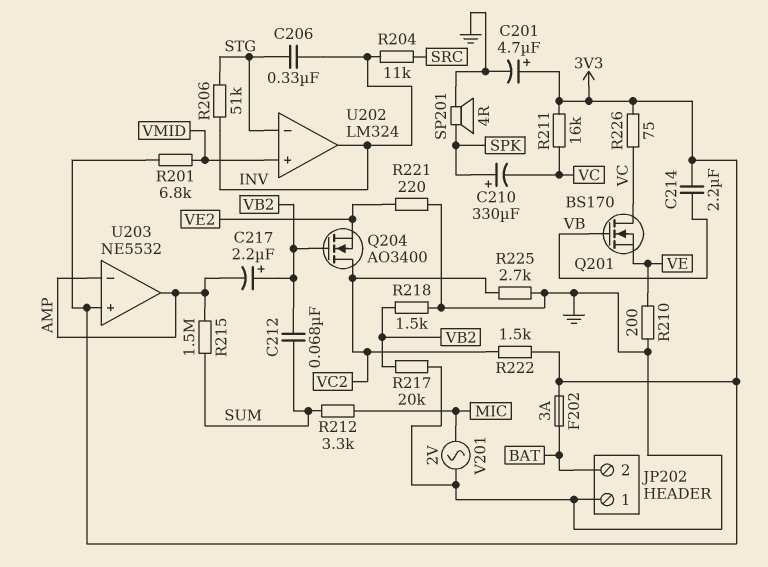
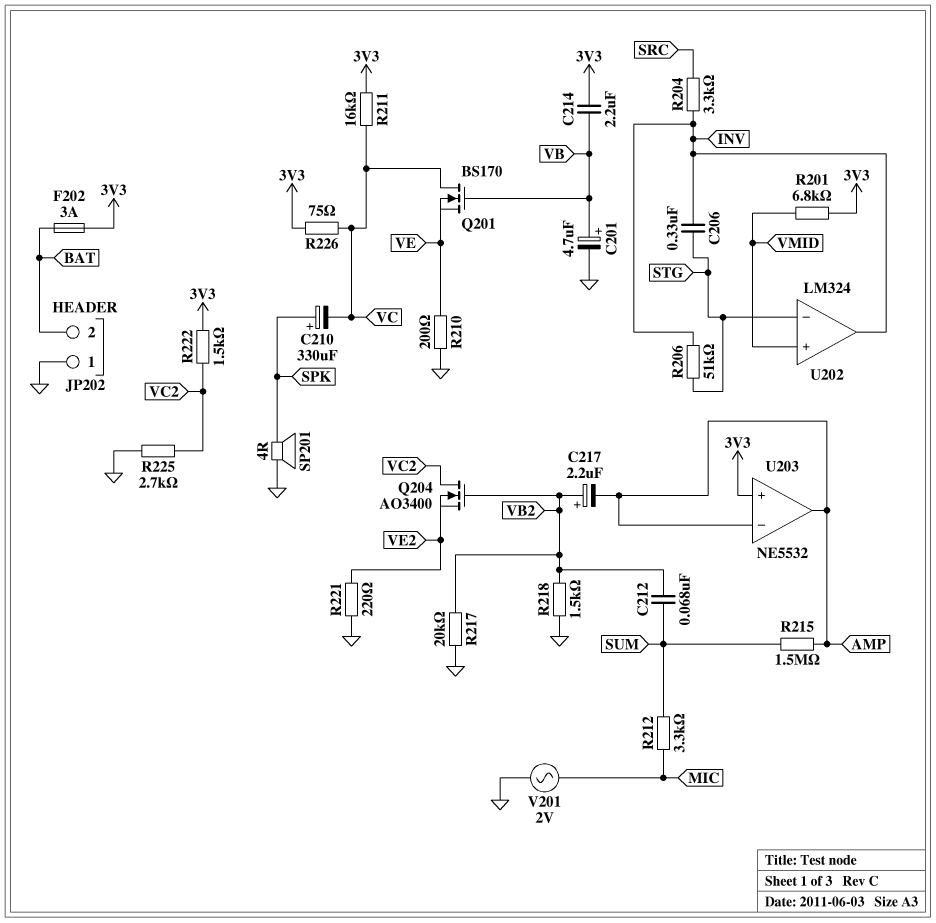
C201: 4.7uF (plus 3V3, minus GND) -> 4.7uF (plus VB, minus GND)
R204: 11k (INV, SRC) -> 3.3k (INV, SRC)

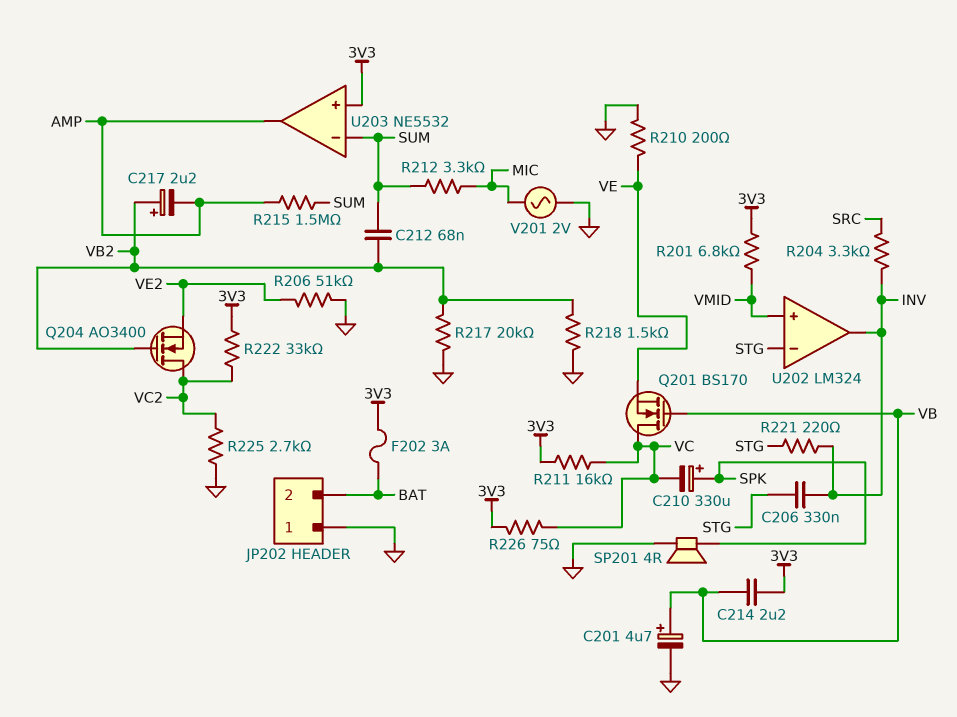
R206: 51k (INV, STG) -> 51k (GND, VE2)
R221: 220 (GND, VE2) -> 220 (INV, STG)
R222: 1.5k (3V3, VC2) -> 33k (3V3, VC2)
U203 pin in-: AMP -> SUM

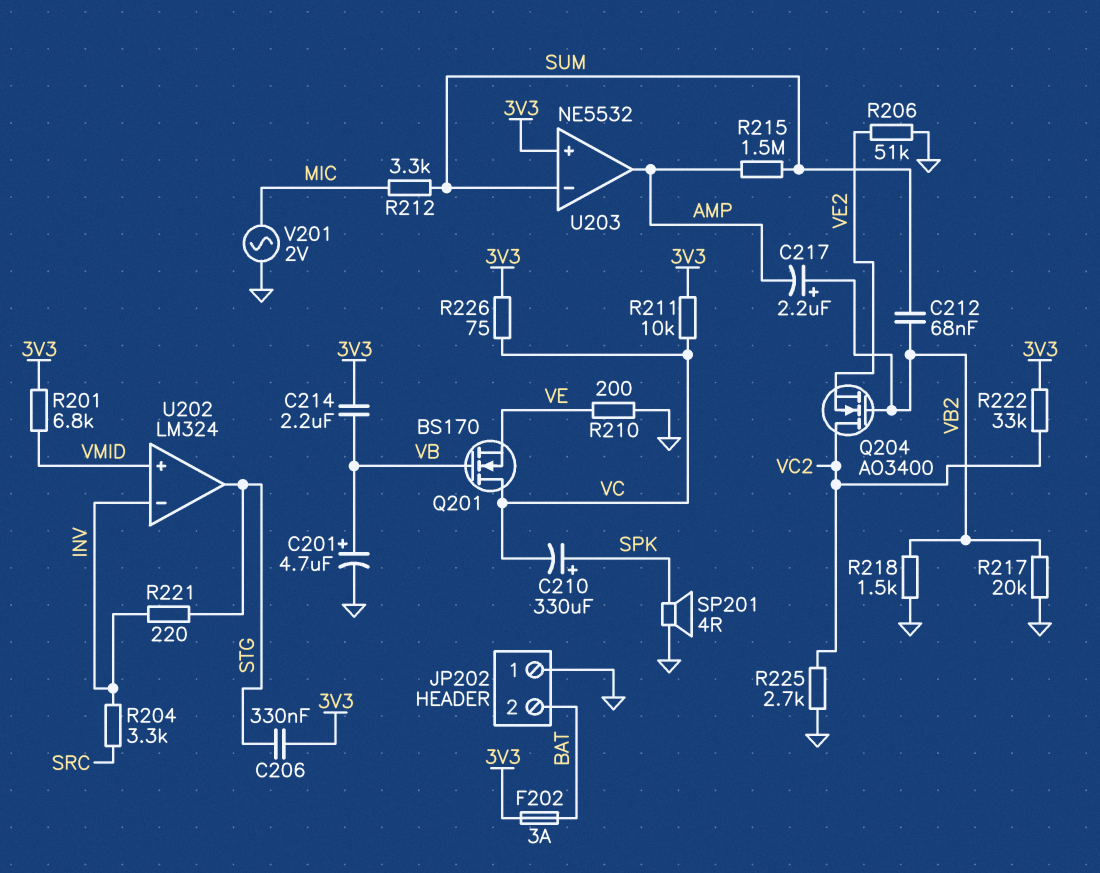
C206: 330nF (INV, STG) -> 330nF (3V3, STG)
R211: 16k (3V3, VC) -> 10k (3V3, VC)
U202 pin in-: STG -> INV
U202 pin out: INV -> STG

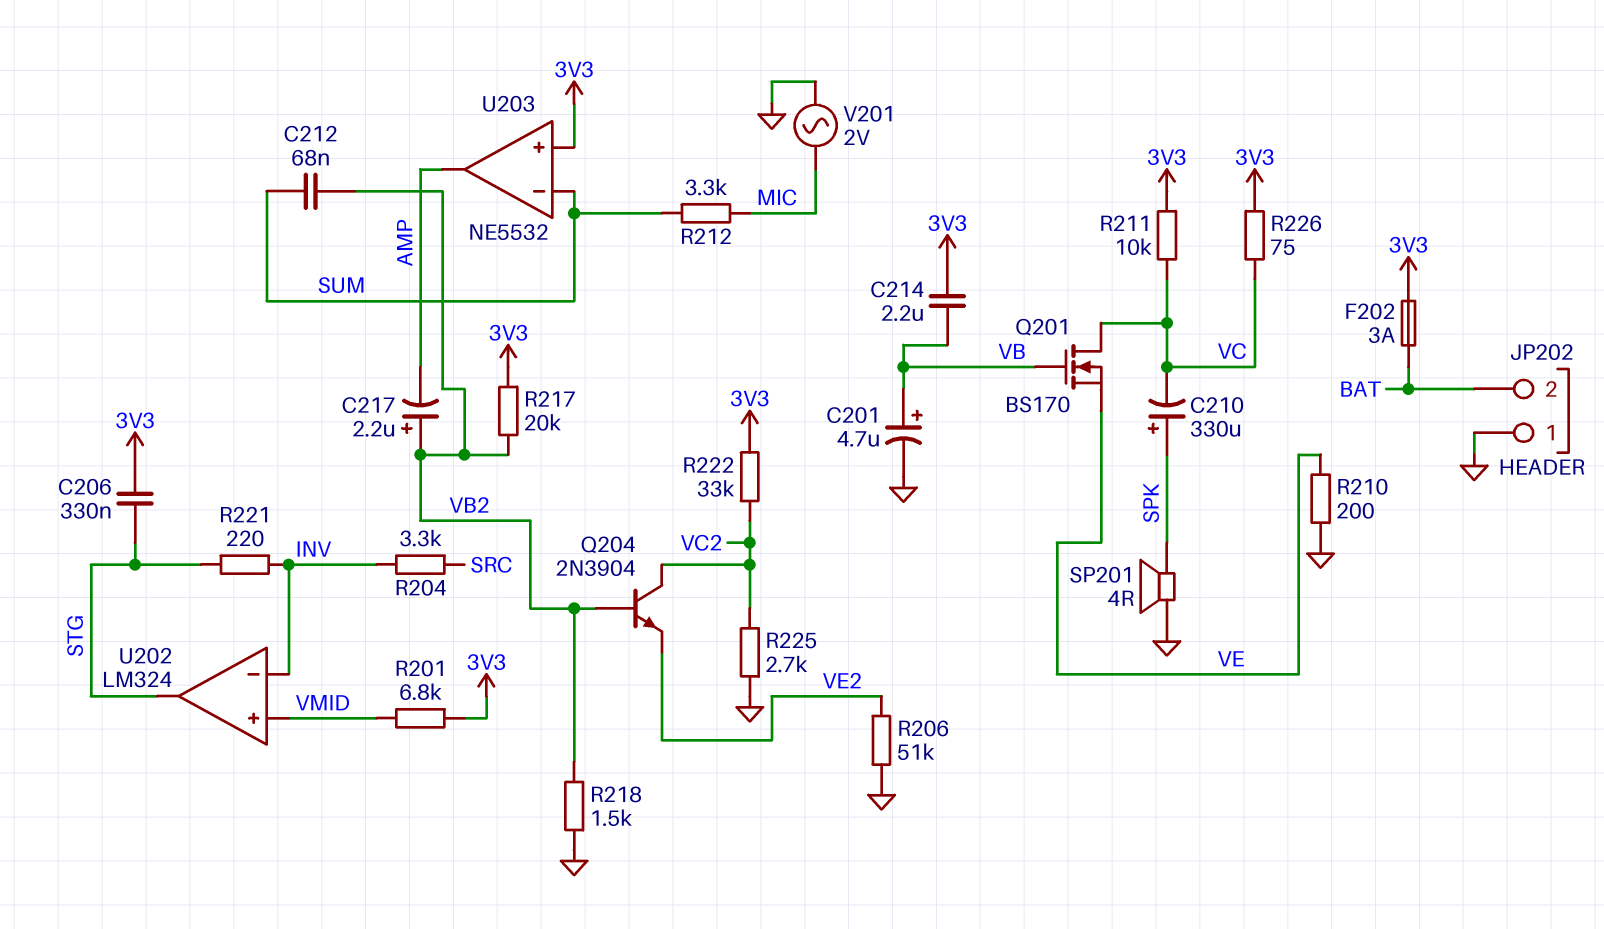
Q204: NMOS AO3400 (G VB2, D VC2, S VE2) -> NPN 2N3904 (B VB2, C VC2, E VE2)
R215: 1.5M (AMP, SUM) -> none
R217: 20k (GND, VB2) -> 20k (3V3, VB2)

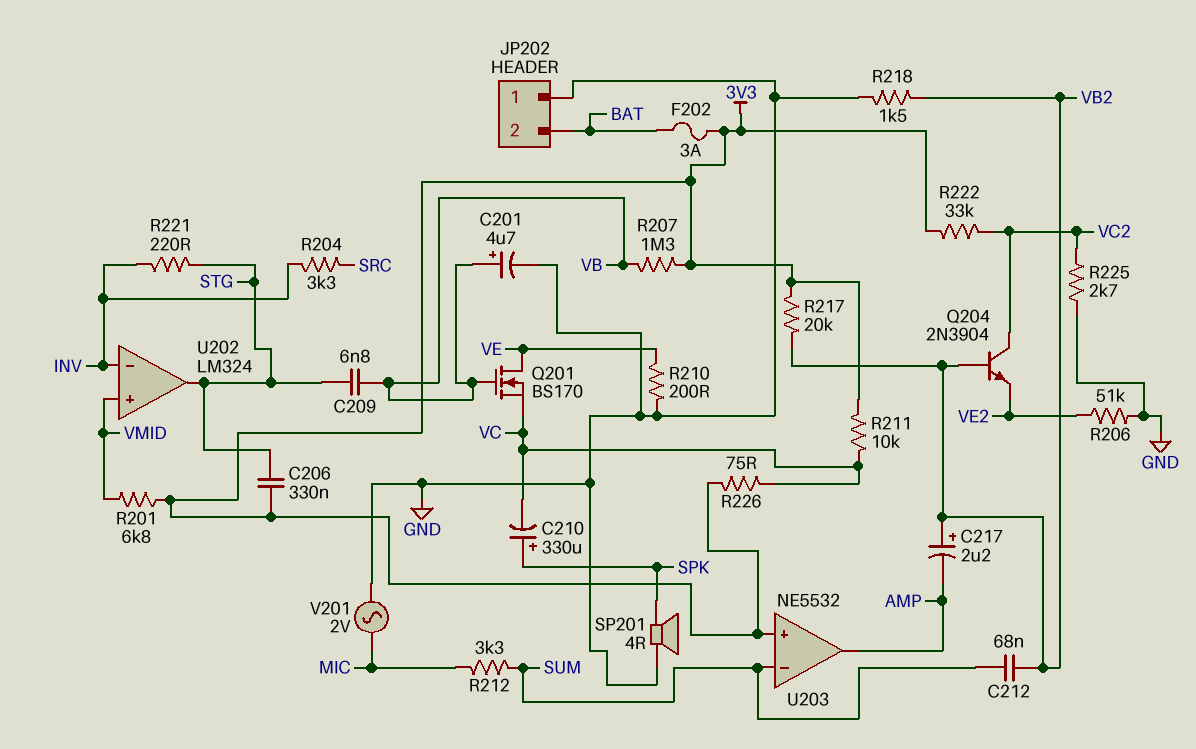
C209: none -> 6.8nF (STG, VB)
C214: 2.2uF (3V3, VB) -> none
Q201: NMOS BS170 (G VB, D VC, S VE) -> NMOS BS170 (G VB, D VE, S VC)
R207: none -> 1.3M (3V3, VB)

